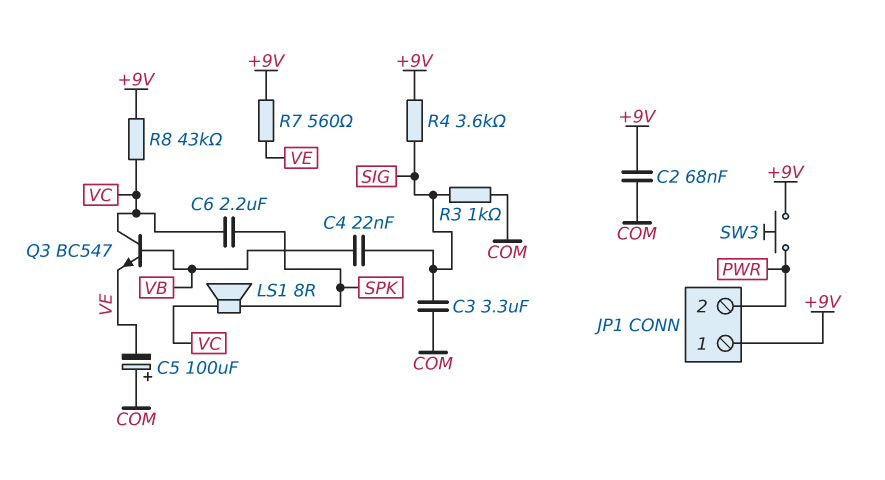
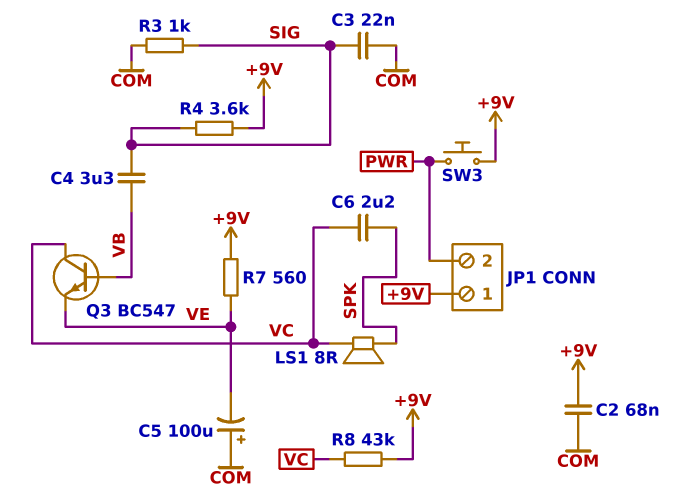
C3: 3.3uF (COM, SIG) -> 22nF (COM, SIG)
C4: 22nF (SIG, VB) -> 3.3uF (SIG, VB)

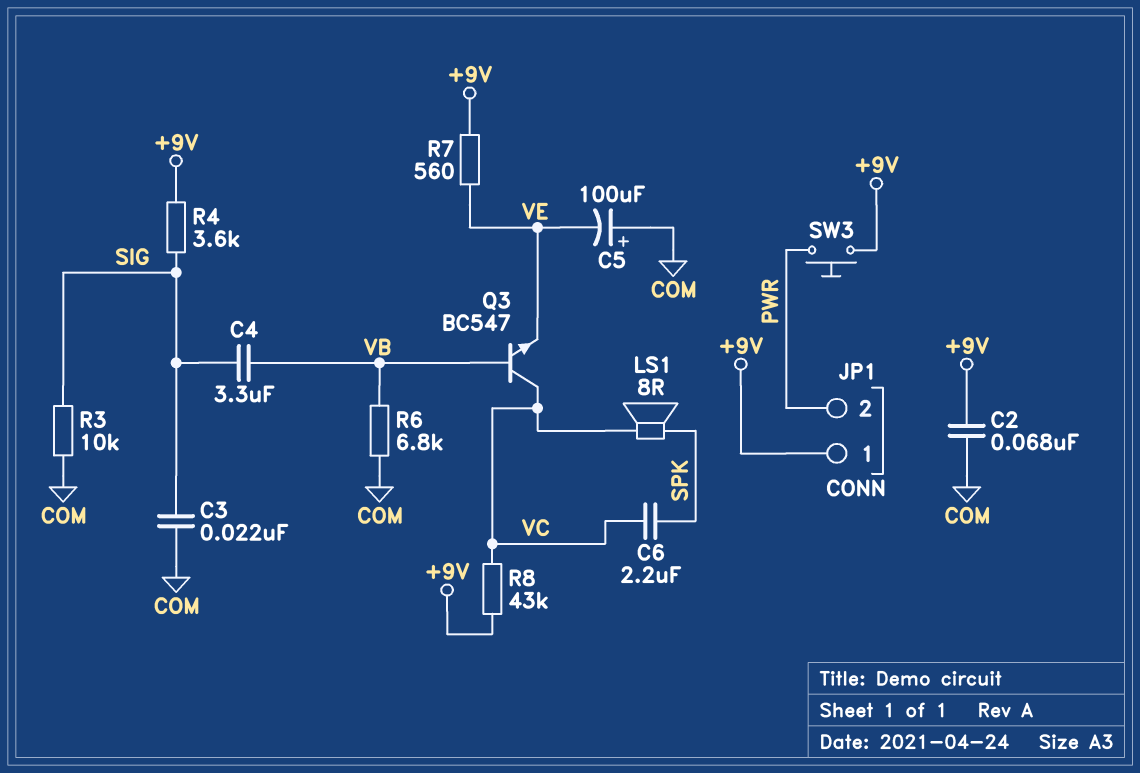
R3: 1k (COM, SIG) -> 10k (COM, SIG)
R6: none -> 6.8k (COM, VB)

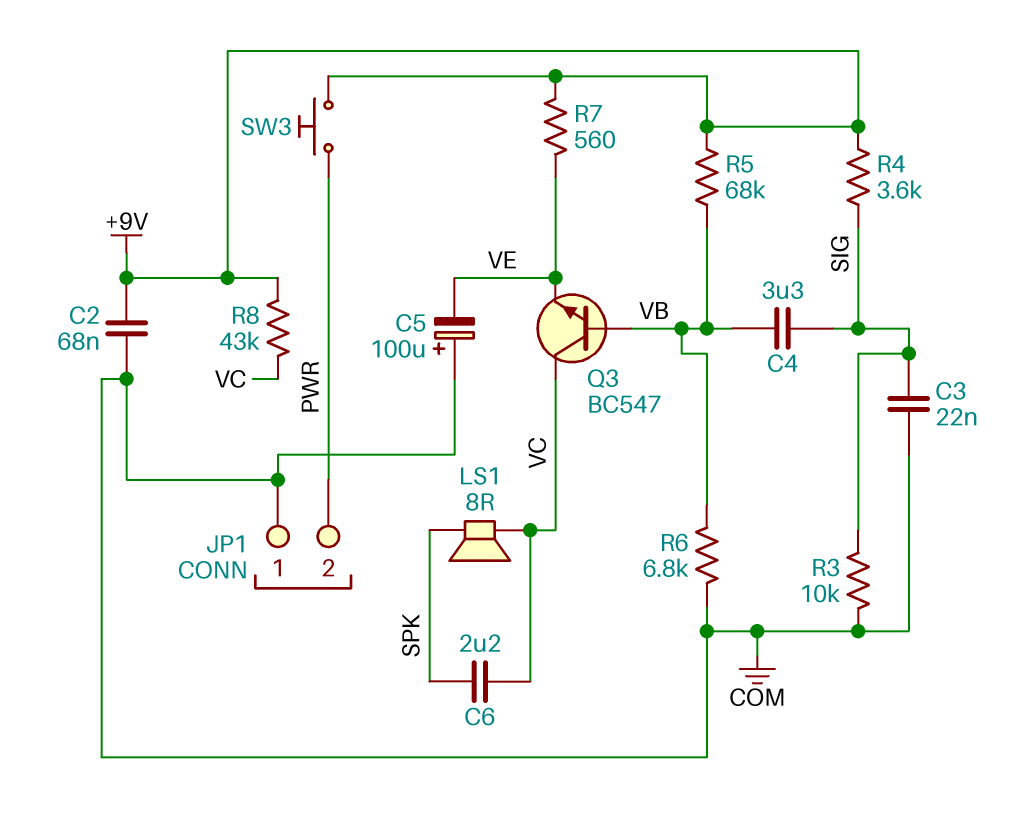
JP1 pin 1: +9V -> COM
R5: none -> 68k (+9V, VB)

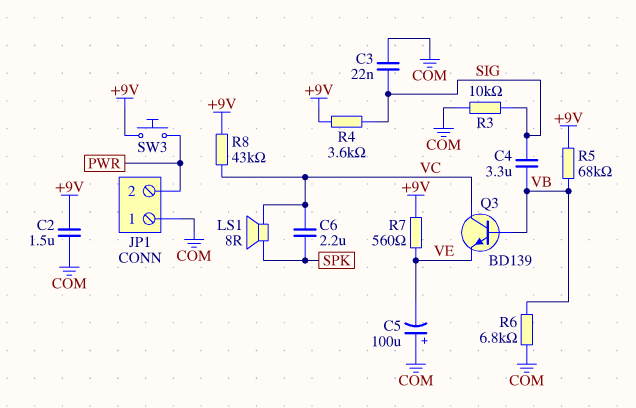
C2: 68nF (+9V, COM) -> 1.5uF (+9V, COM)
Q3: NPN BC547 (B VB, C VC, E VE) -> NPN BD139 (B VB, C VC, E VE)

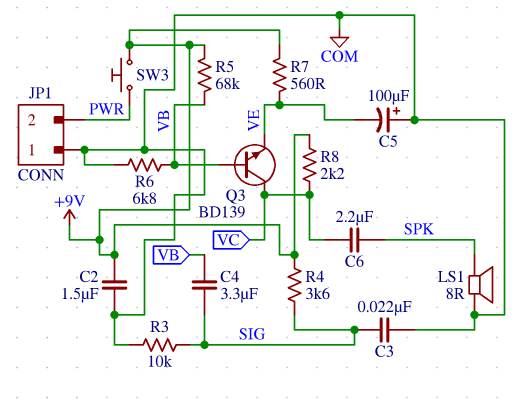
LS1: speaker 8R (SPK, VC) -> speaker 8R (COM, SPK)
R8: 43k (+9V, VC) -> 2.2k (+9V, VC)

